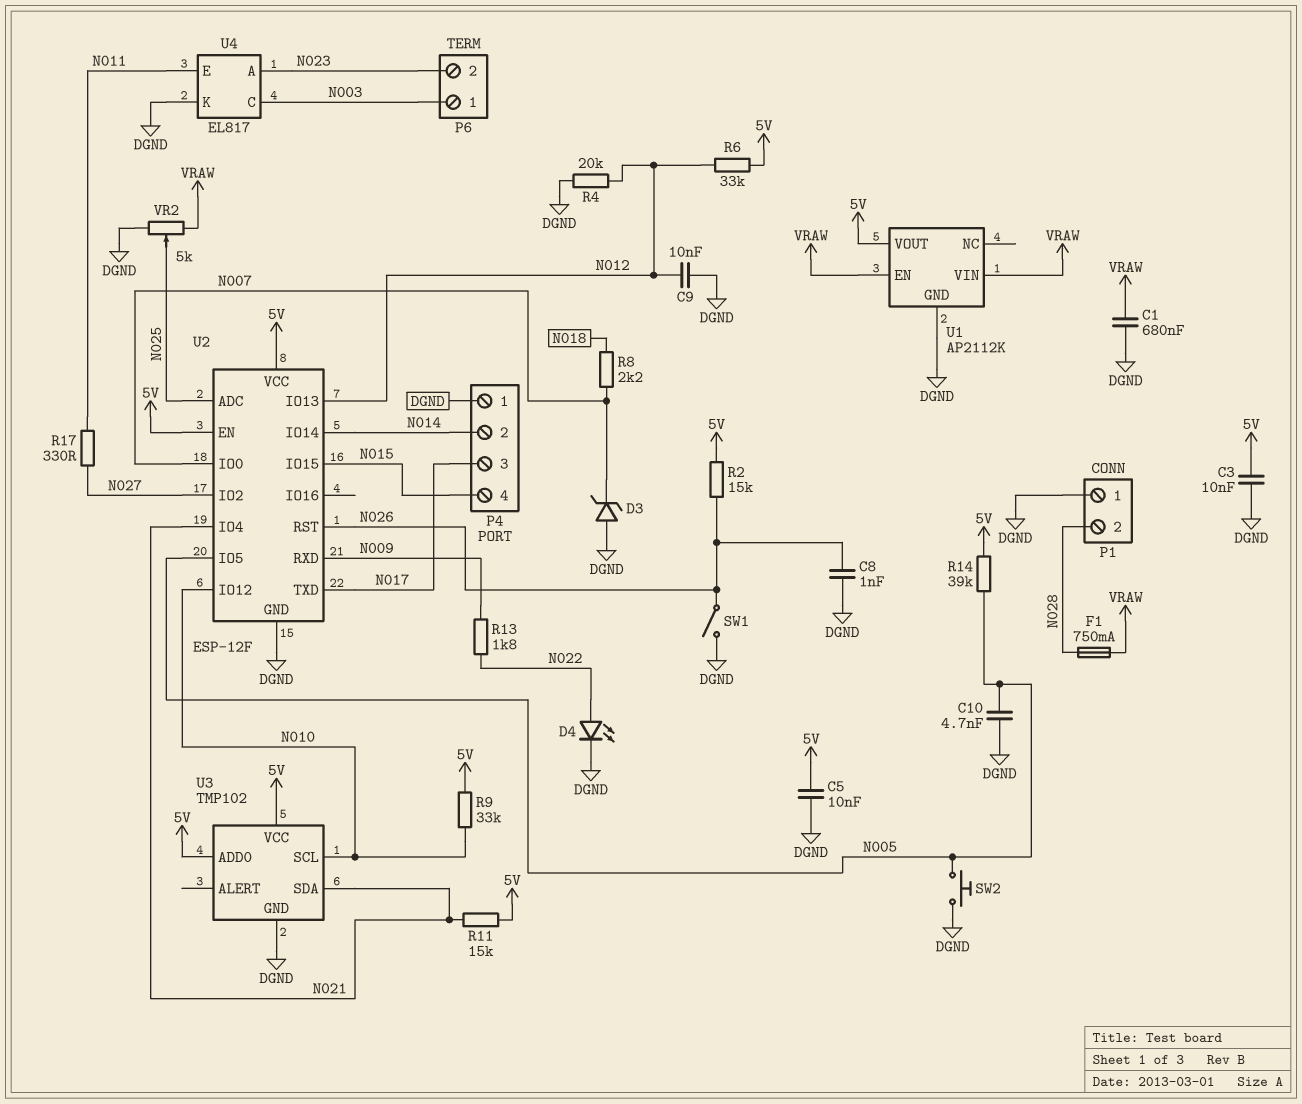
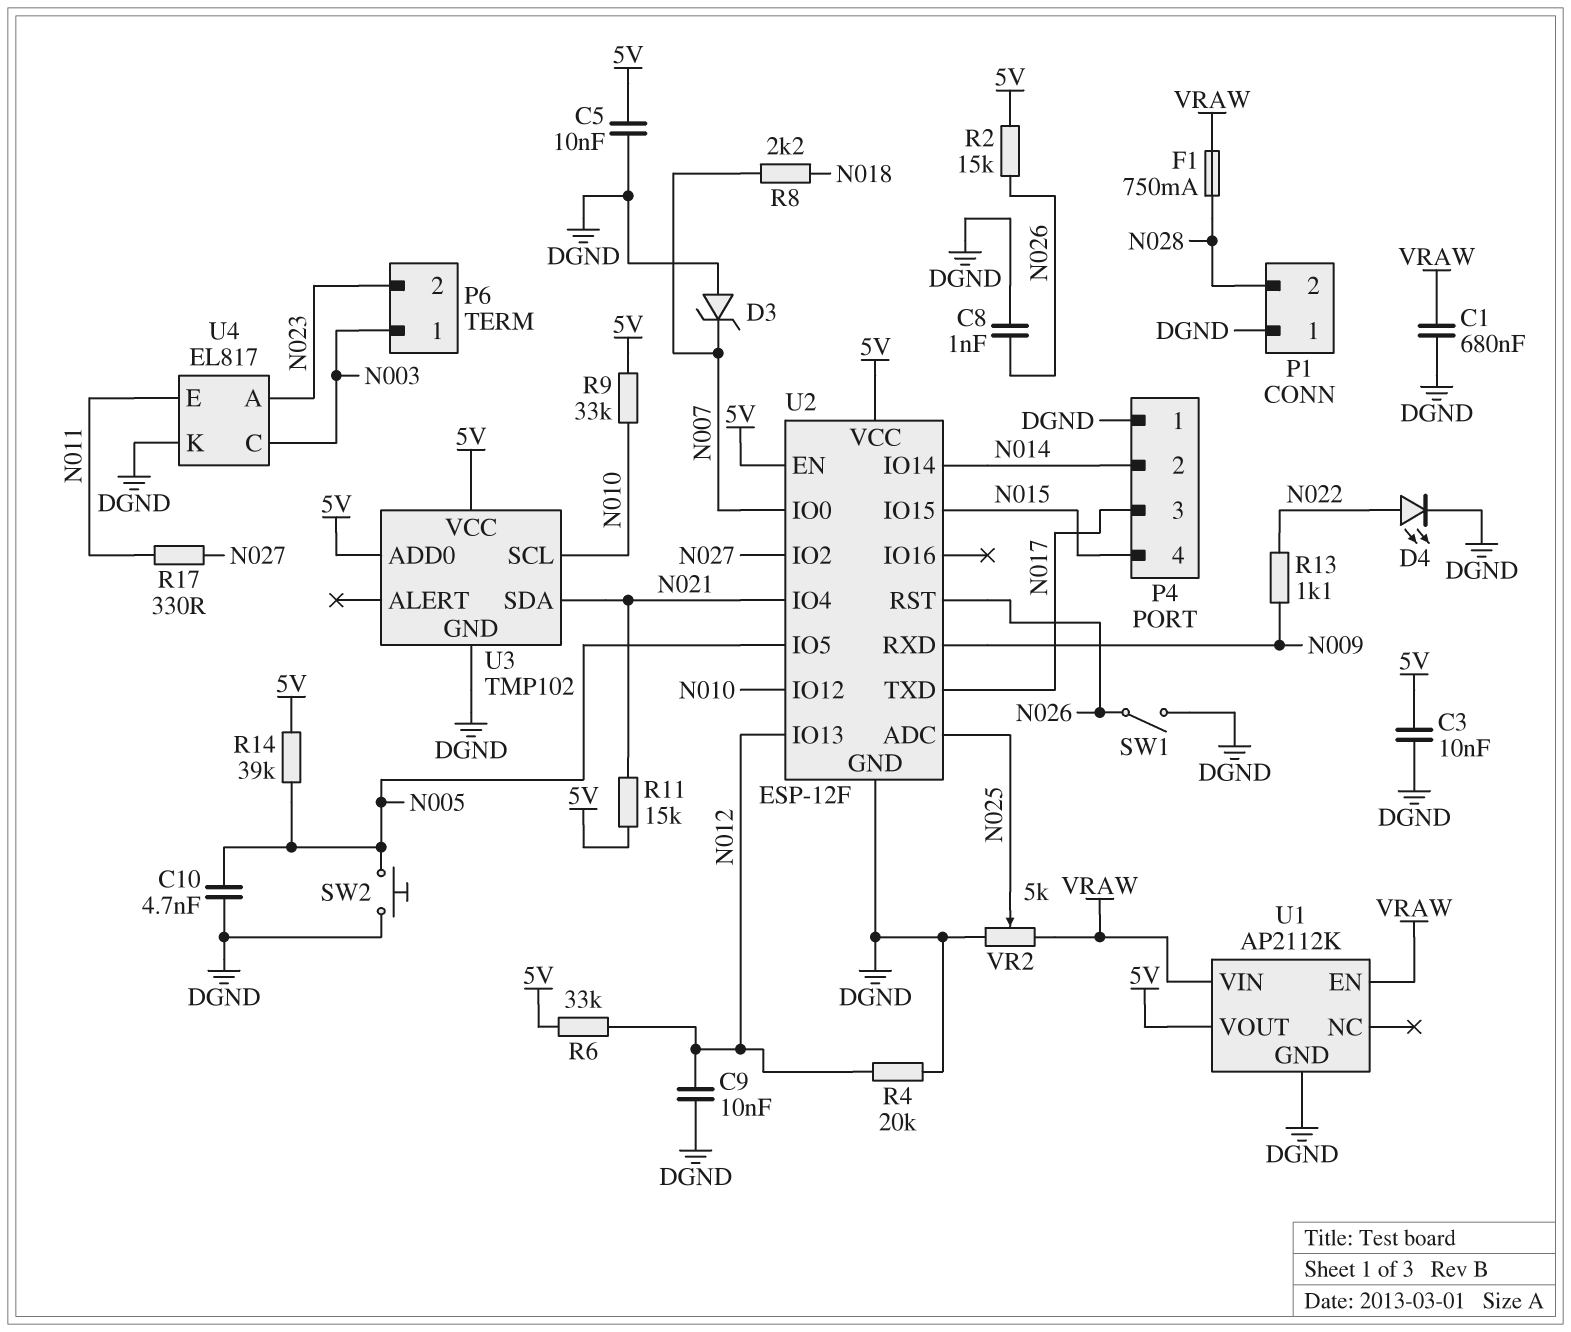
R13: 1.8k (N009, N022) -> 1.1k (N009, N022)

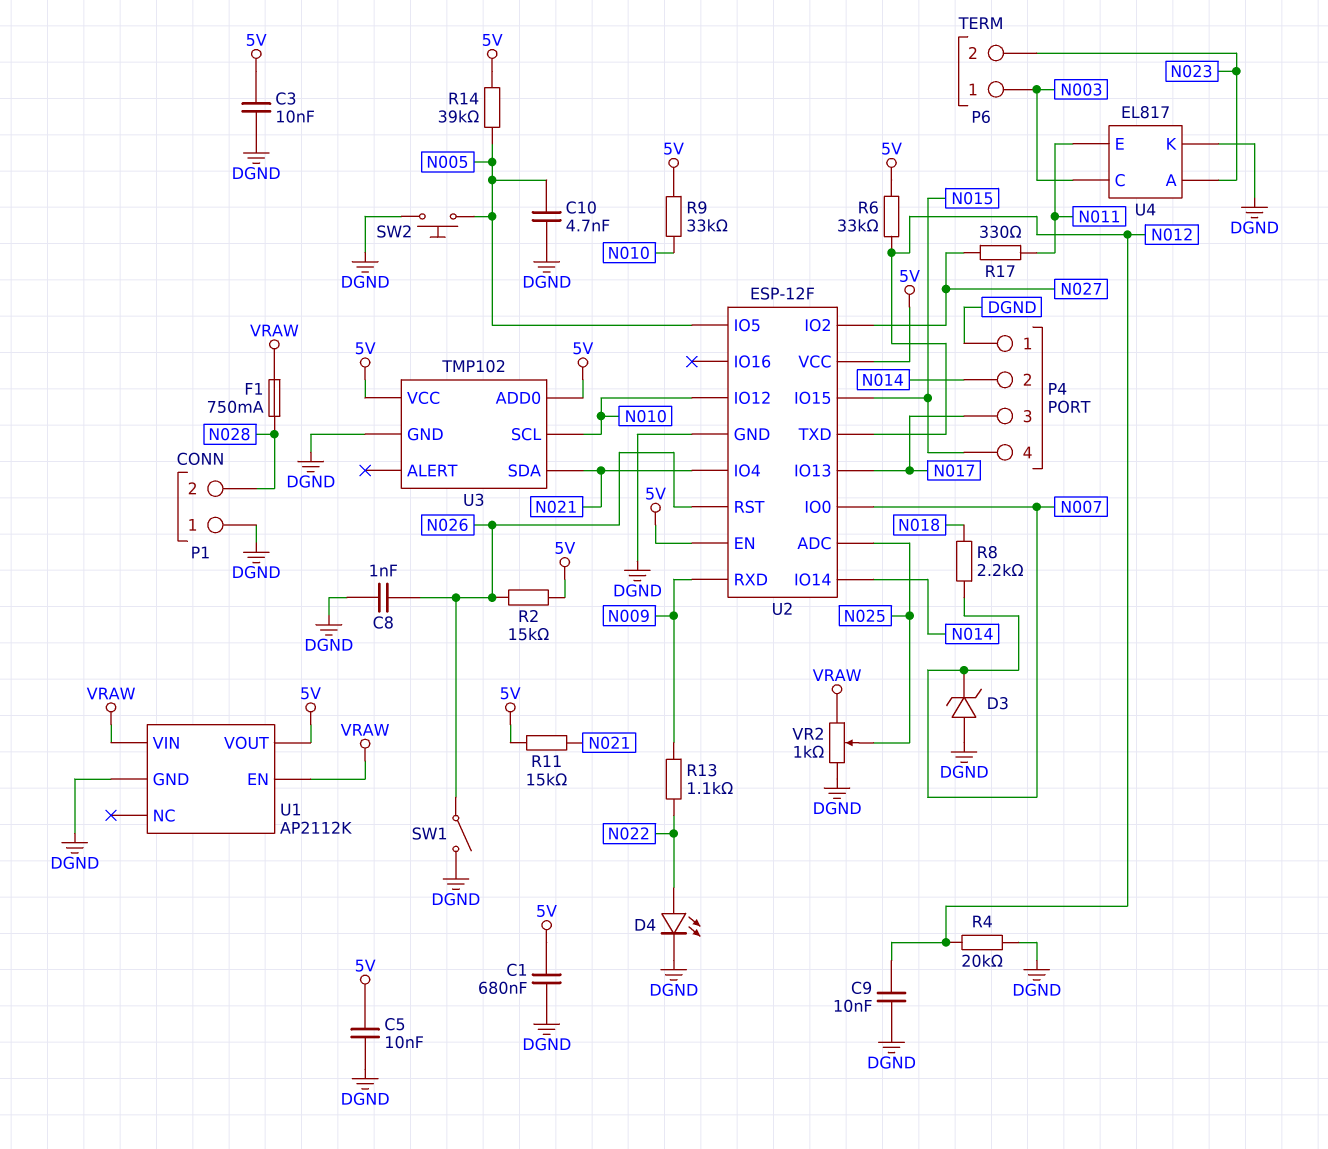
C1: 680nF (DGND, VRAW) -> 680nF (5V, DGND)
U2 pin IO13: N012 -> N017
U2 pin TXD: N017 -> N012
VR2: 5k (DGND, VRAW, wiper N025) -> 1k (DGND, VRAW, wiper N025)

